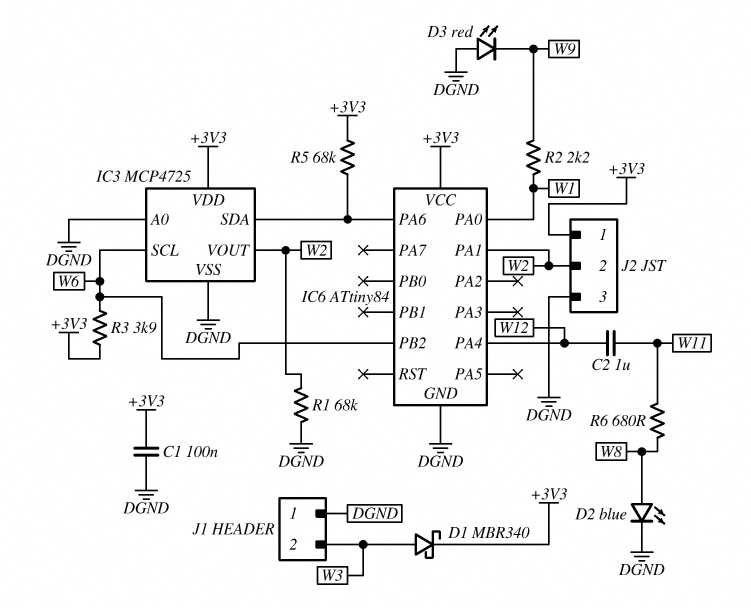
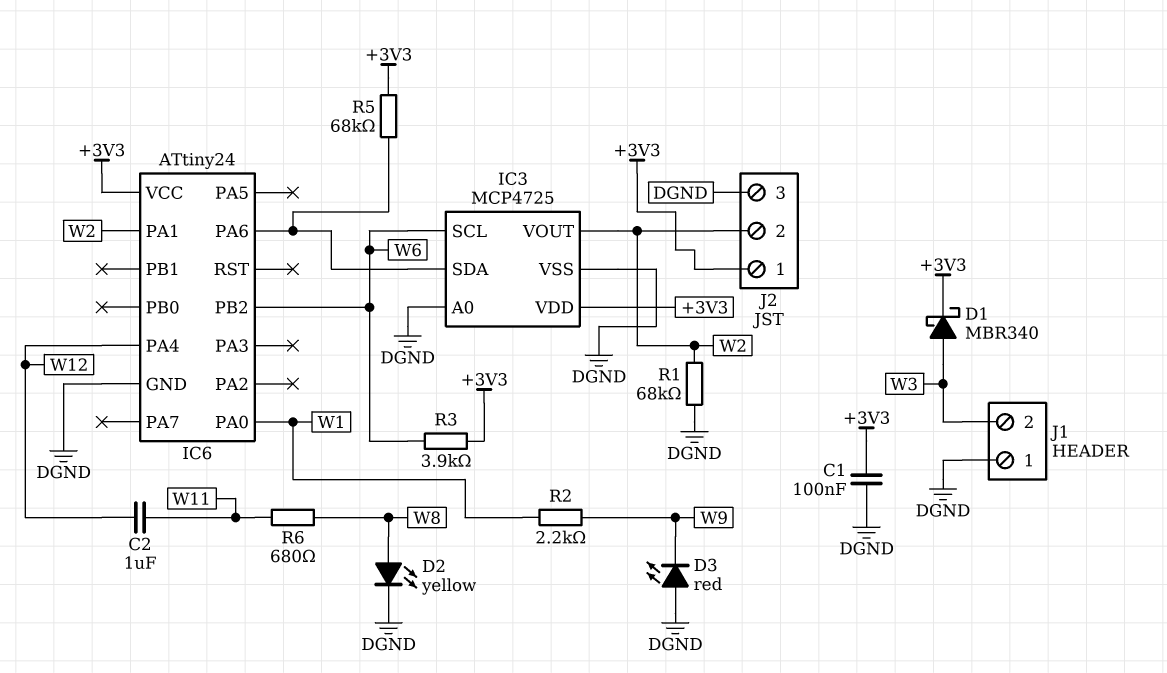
D2: LED blue (A W8, K DGND) -> LED yellow (A W8, K DGND)
IC6: ATtiny84 -> ATtiny24

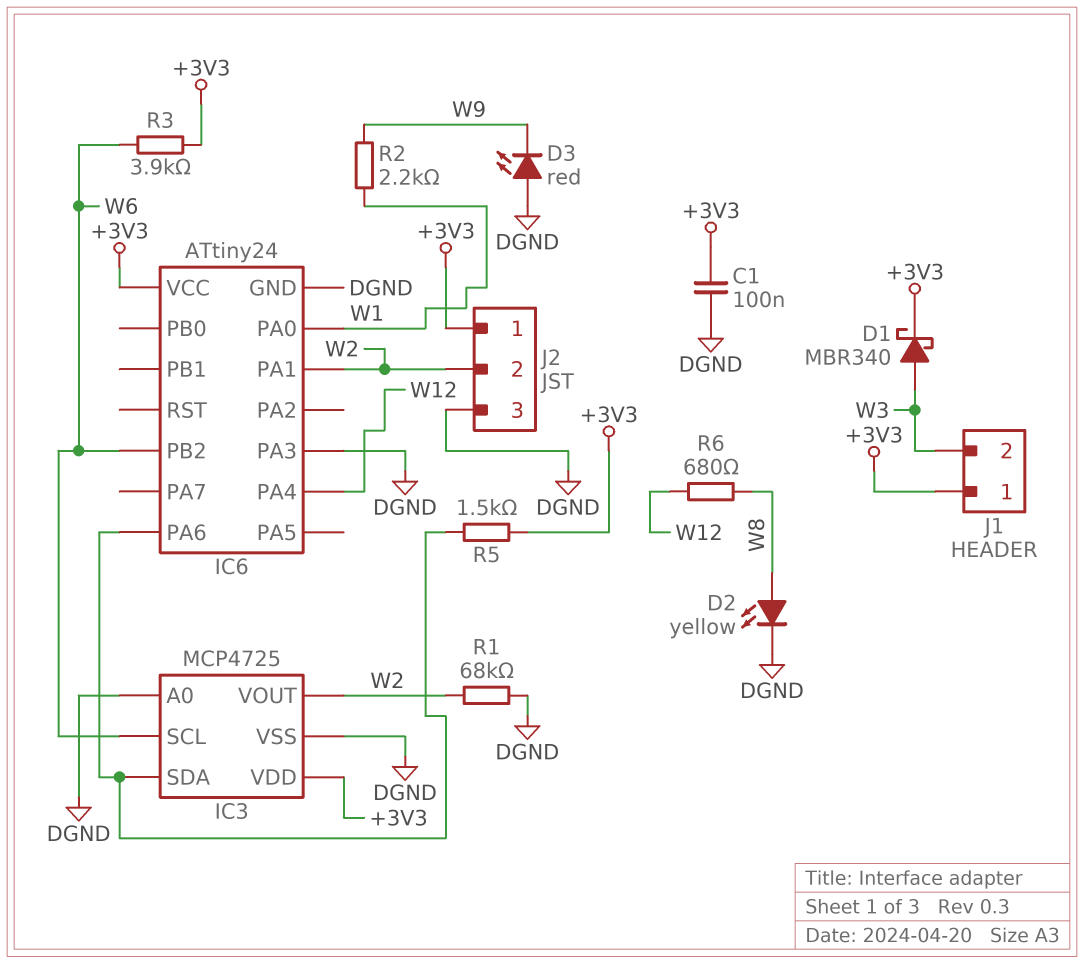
C2: 1uF (W11, W12) -> none
IC6 pin PA3: none -> DGND
J1 pin 1: DGND -> +3V3
R5: 68k (+3V3, IC3/SDA) -> 1.5k (+3V3, IC3/SDA)
R6: 680 (W8, W11) -> 680 (W8, W12)

